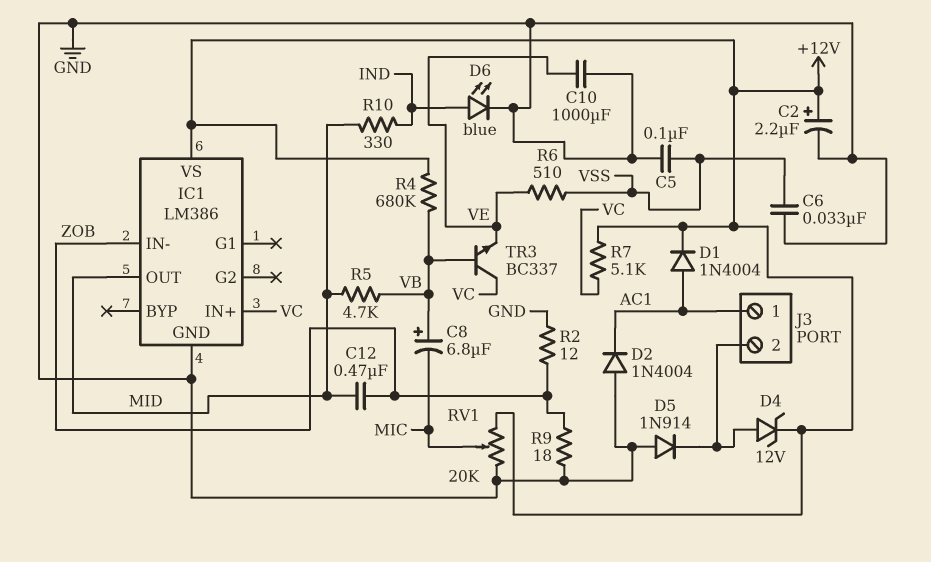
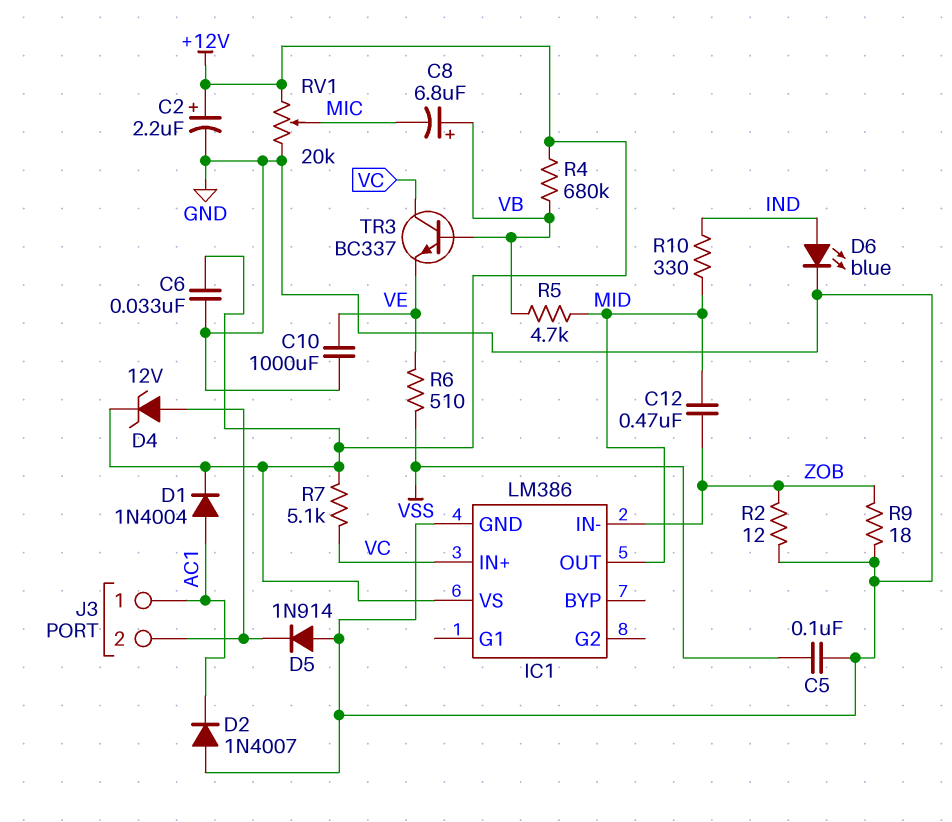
C6: 33nF (GND, VSS) -> 33nF (+12V, GND)
D2: diode 1N4004 (A GND, K AC1) -> diode 1N4007 (A GND, K AC1)

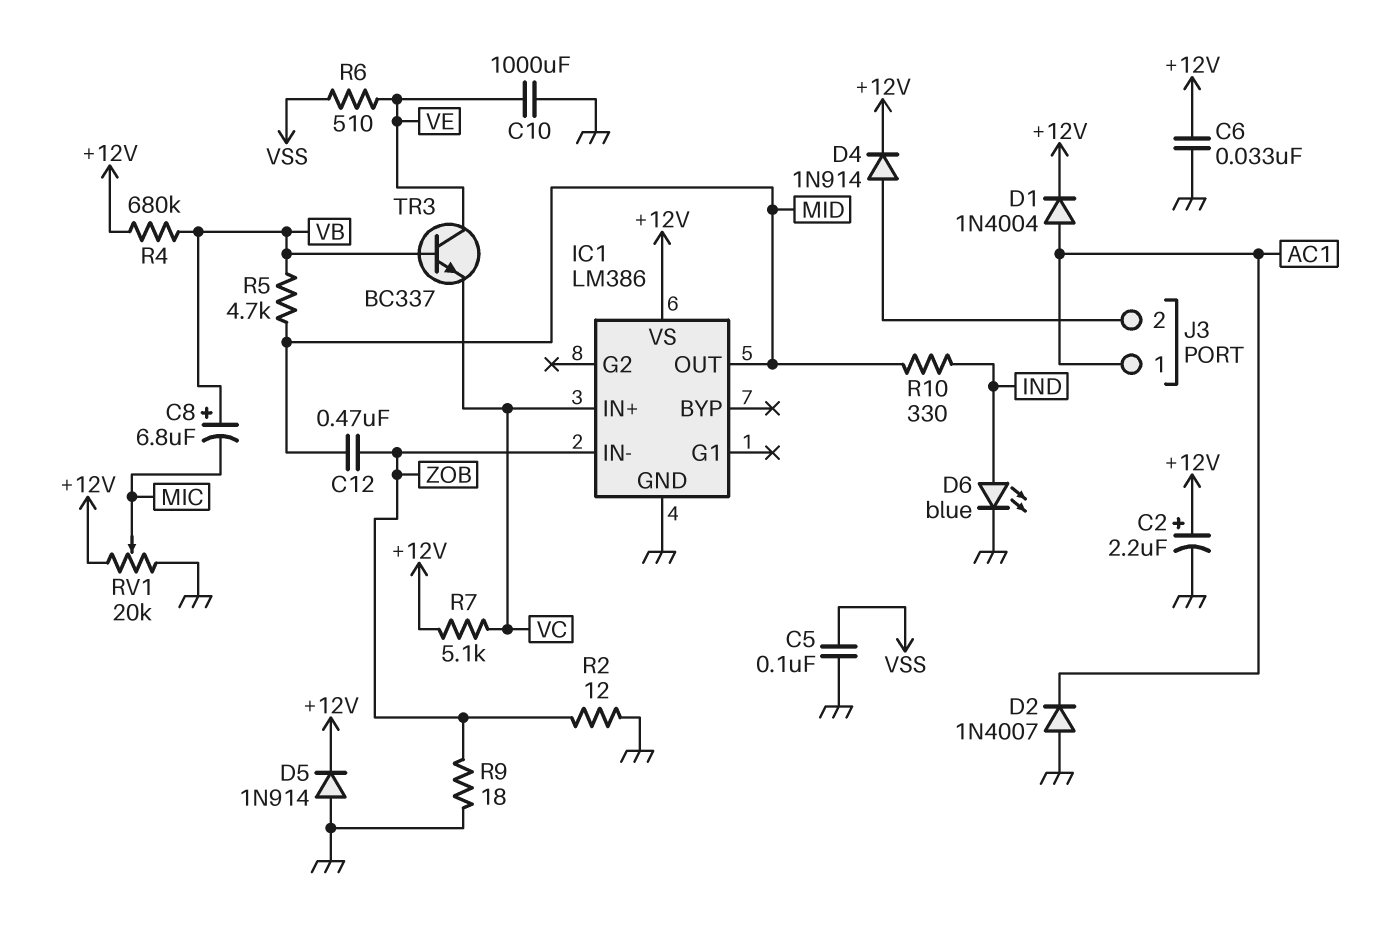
D4: zener 12V (A J3/2, K +12V) -> diode 1N914 (A J3/2, K +12V)
D5: diode 1N914 (A GND, K J3/2) -> diode 1N914 (A GND, K +12V)
TR3: NPN BC337 (B VB, C VC, E VE) -> NPN BC337 (B VB, C VE, E VC)

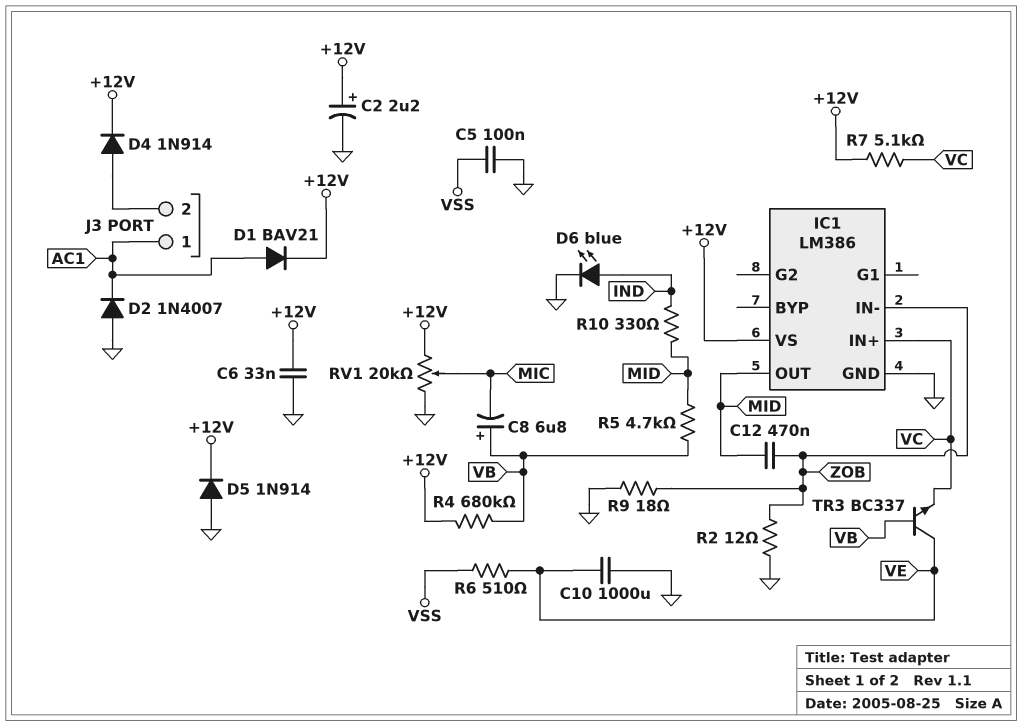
D1: diode 1N4004 (A AC1, K +12V) -> diode BAV21 (A AC1, K +12V)

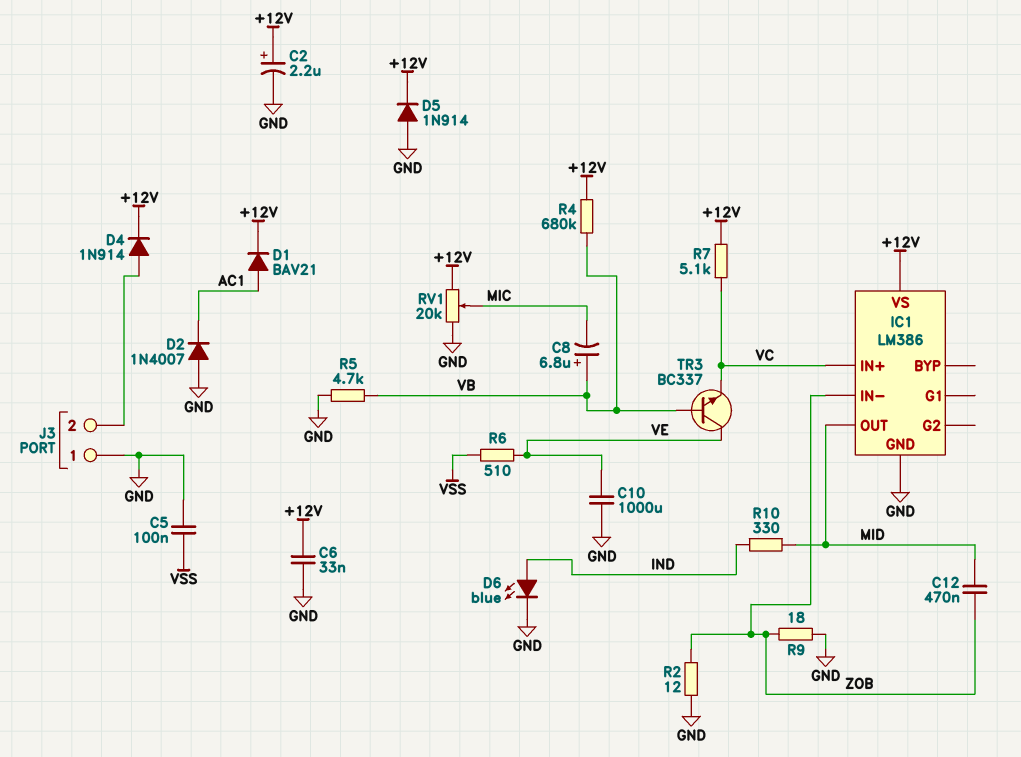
J3 pin 1: AC1 -> GND
R5: 4.7k (MID, VB) -> 4.7k (GND, VB)

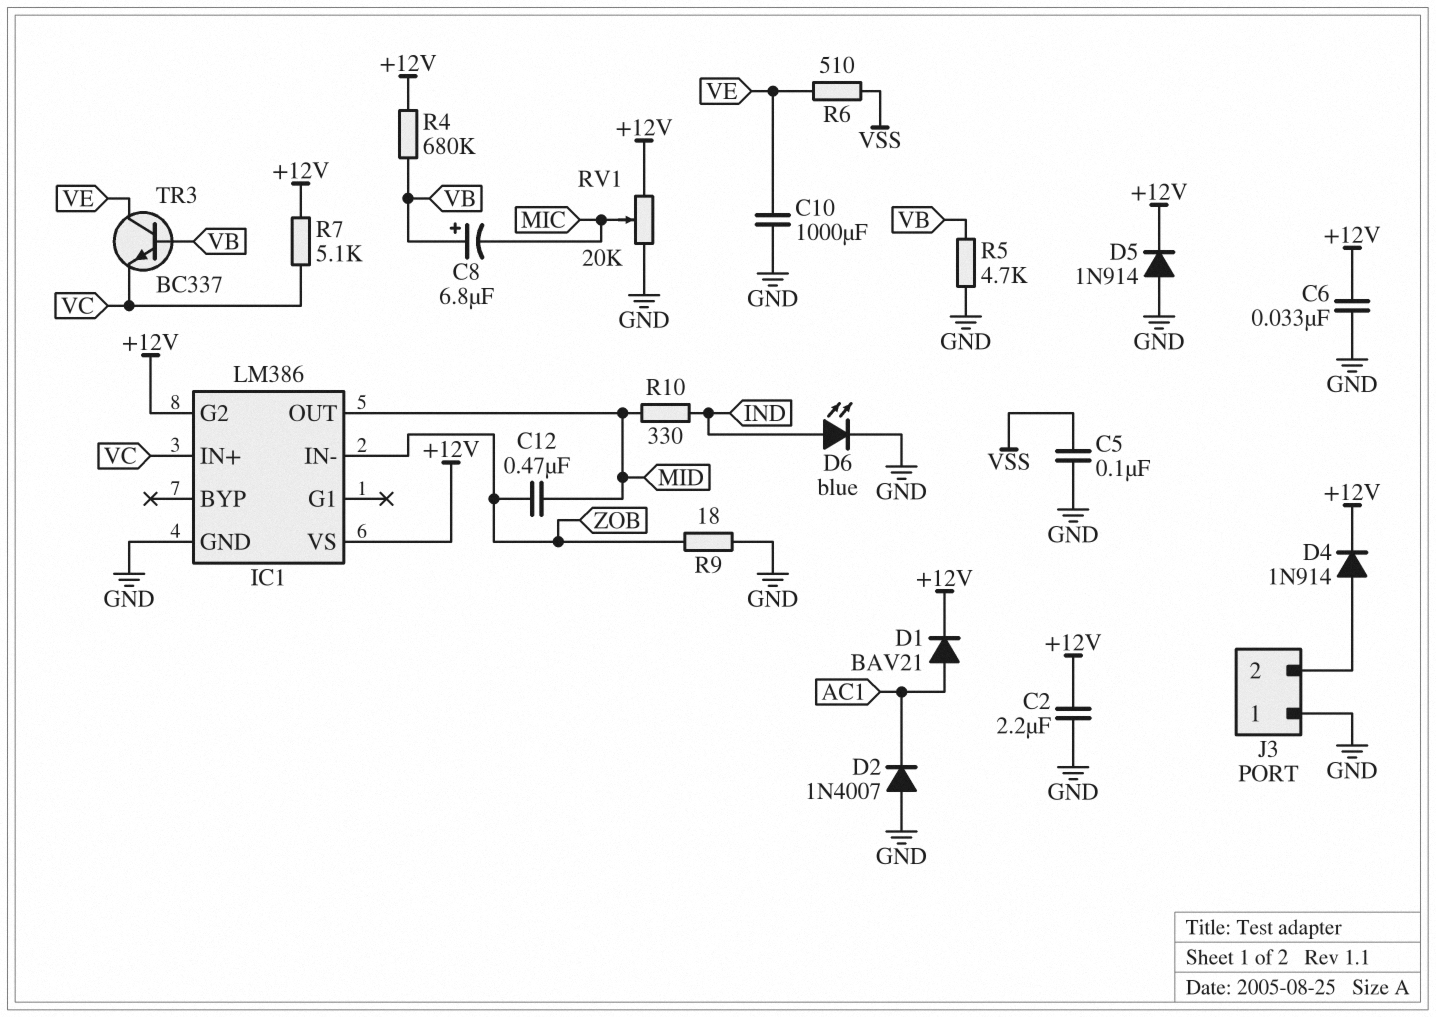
C2: 2.2uF (plus +12V, minus GND) -> 2.2uF (+12V, GND)
IC1 pin G2: none -> +12V
R2: 12 (GND, ZOB) -> none

